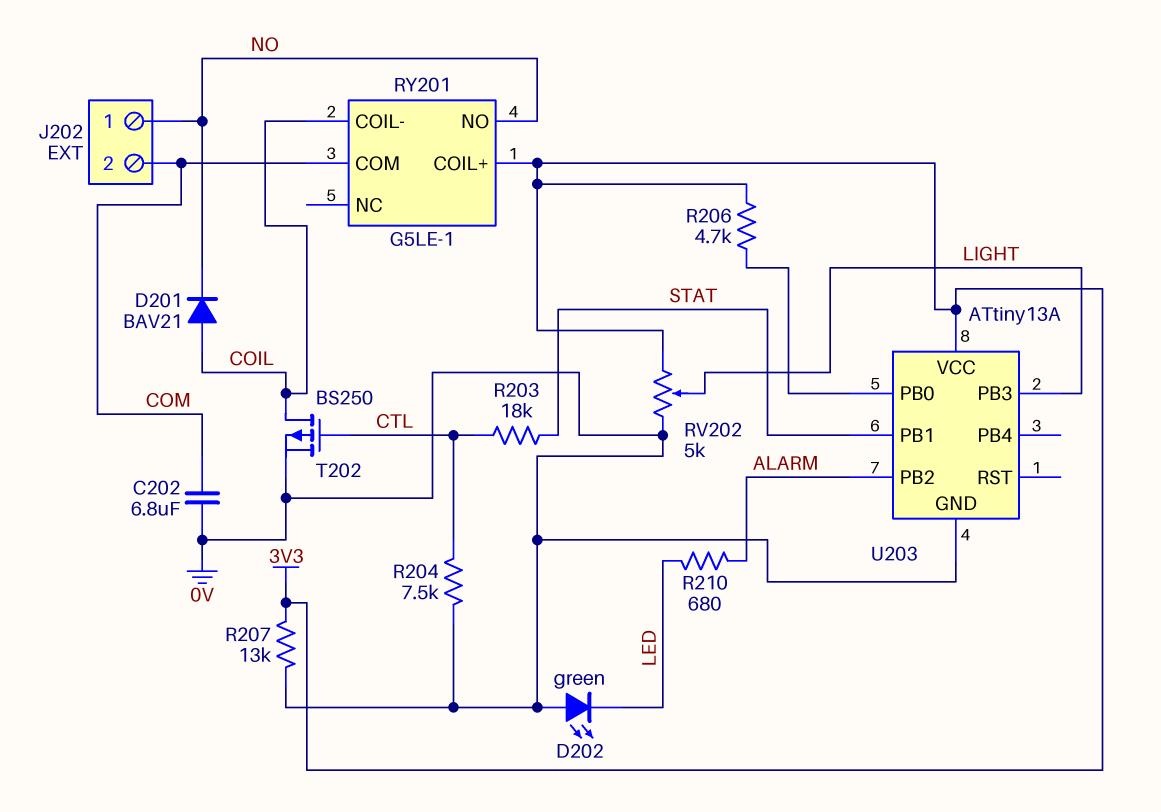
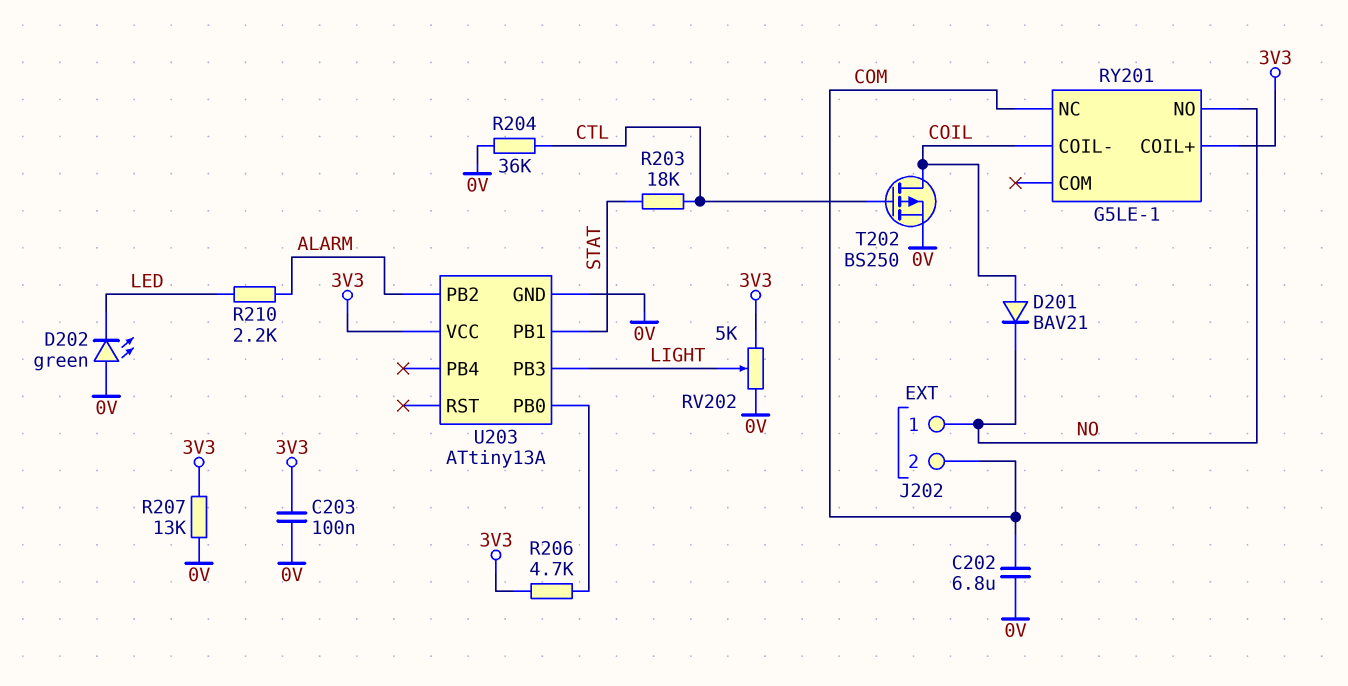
C203: none -> 100nF (0V, 3V3)
R204: 7.5k (0V, CTL) -> 36k (0V, CTL)
R210: 680 (ALARM, LED) -> 2.2k (ALARM, LED)
RY201 pin COM: COM -> none
RY201 pin NC: none -> COM

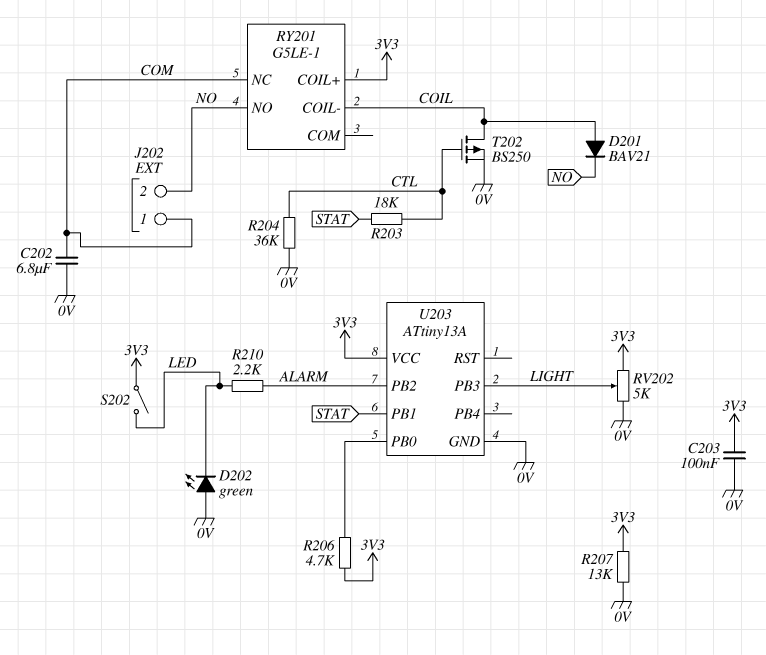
J202 pin 1: NO -> COM
J202 pin 2: COM -> NO
S202: none -> switch (3V3, LED)

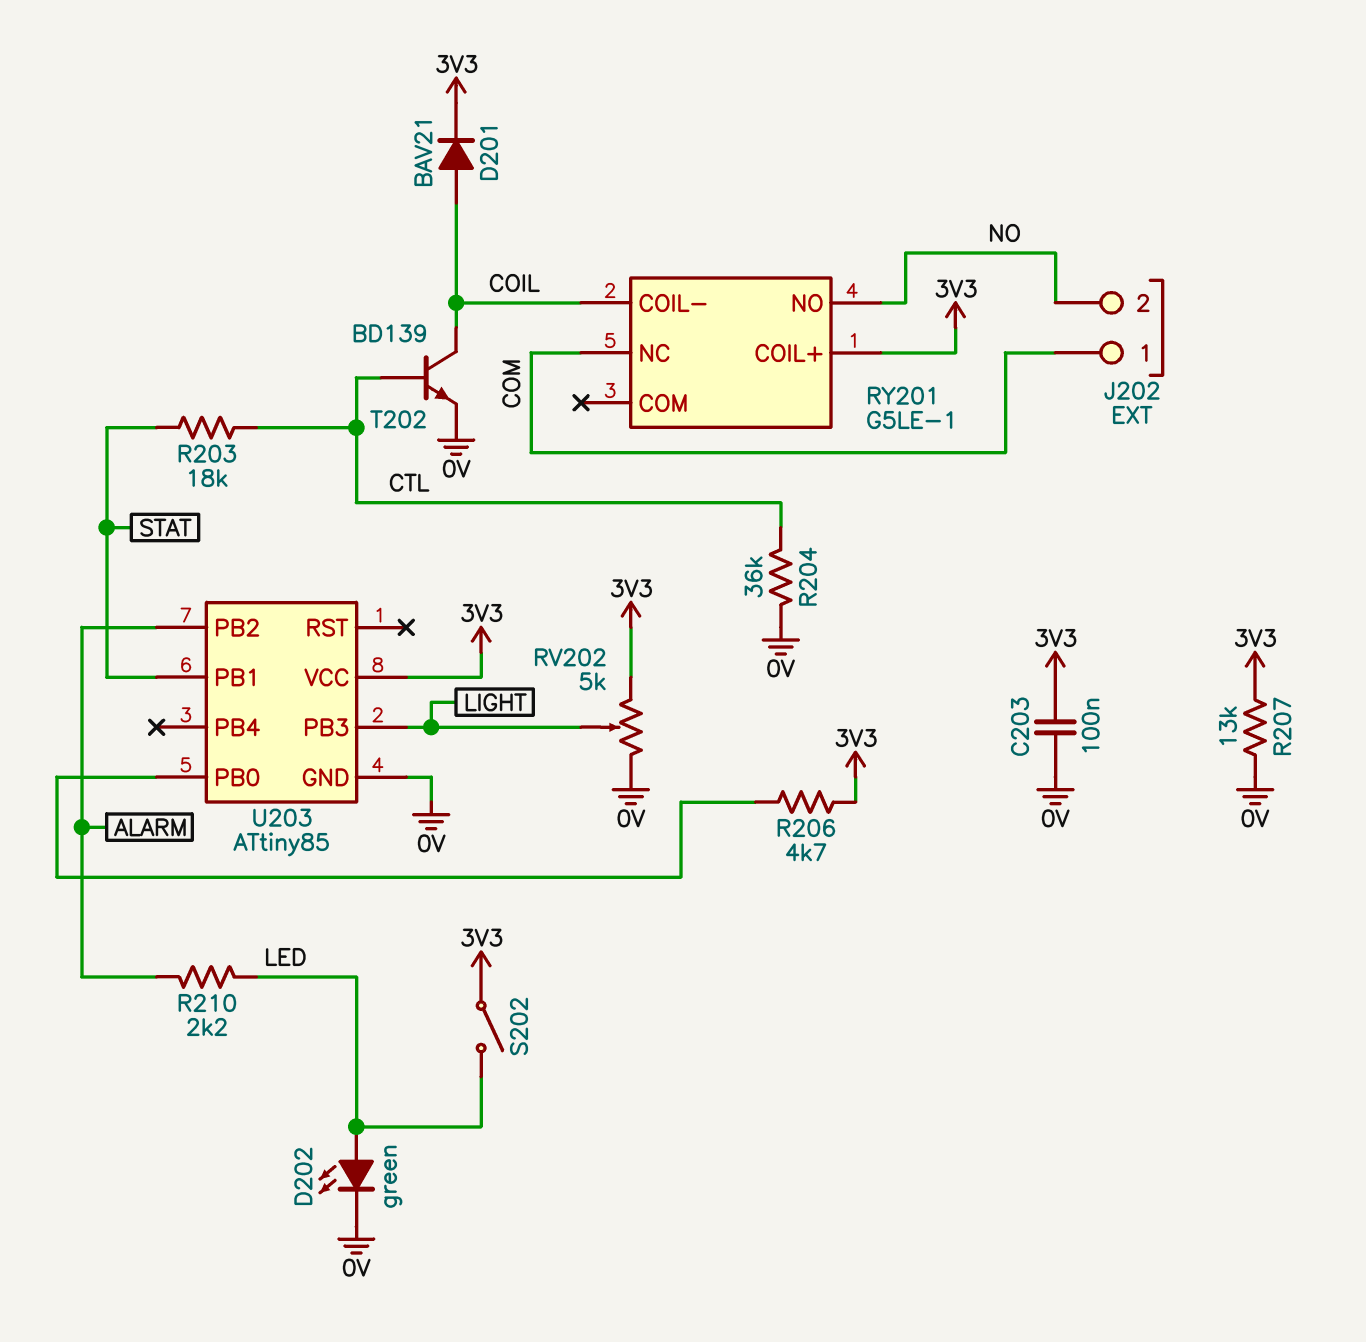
C202: 6.8uF (0V, COM) -> none
D201: diode BAV21 (A COIL, K NO) -> diode BAV21 (A COIL, K 3V3)
D202: LED green (A 0V, K LED) -> LED green (A LED, K 0V)
T202: PMOS BS250 (G CTL, D COIL, S 0V) -> NPN BD139 (B CTL, C COIL, E 0V)
U203: ATtiny13A -> ATtiny85

